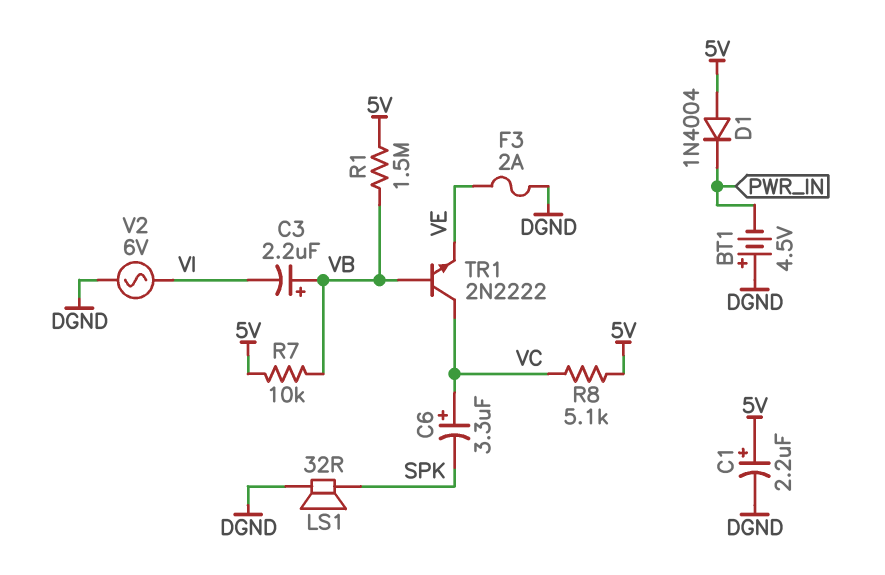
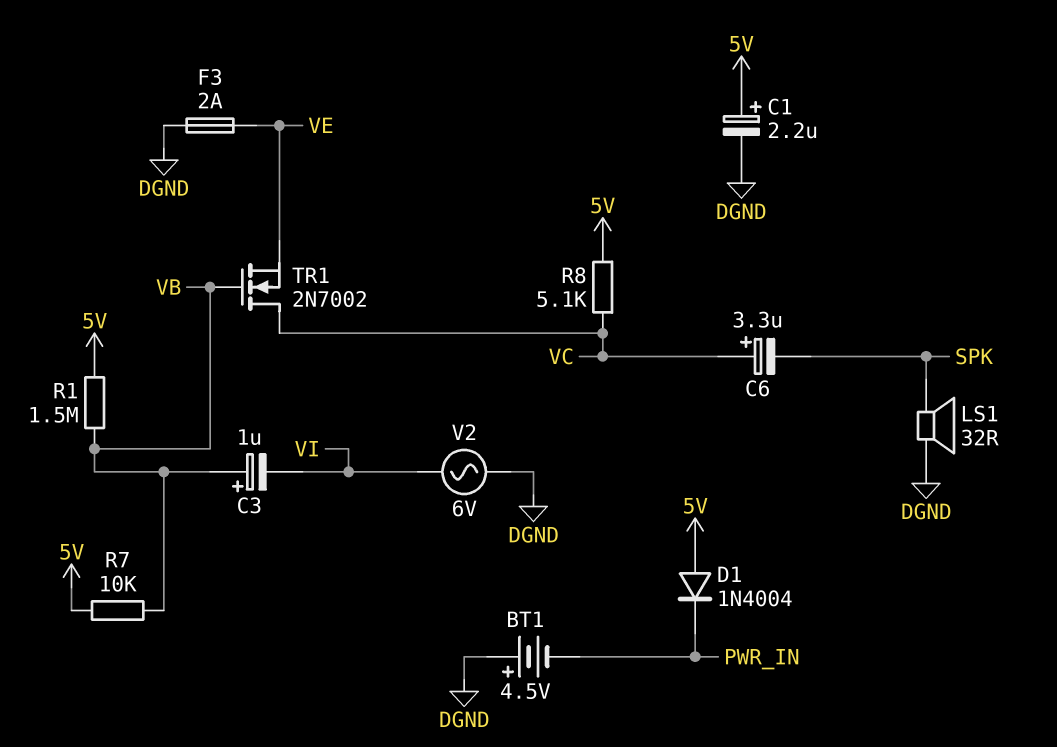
C3: 2.2uF (plus VB, minus VI) -> 1uF (plus VB, minus VI)
TR1: NPN 2N2222 (B VB, C VC, E VE) -> NMOS 2N7002 (G VB, D VC, S VE)

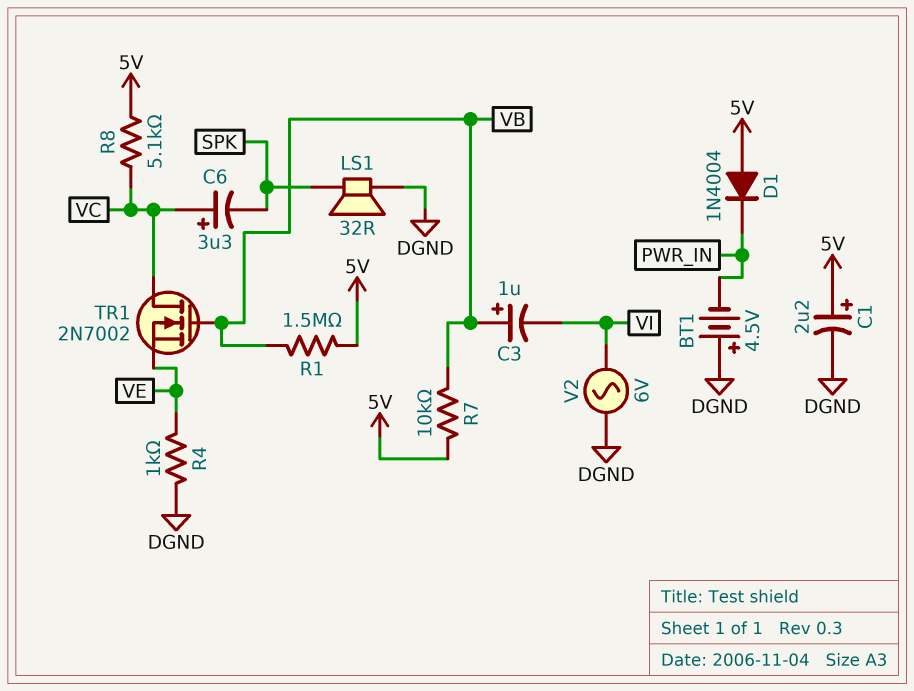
F3: 2A (DGND, VE) -> none
R4: none -> 1k (DGND, VE)

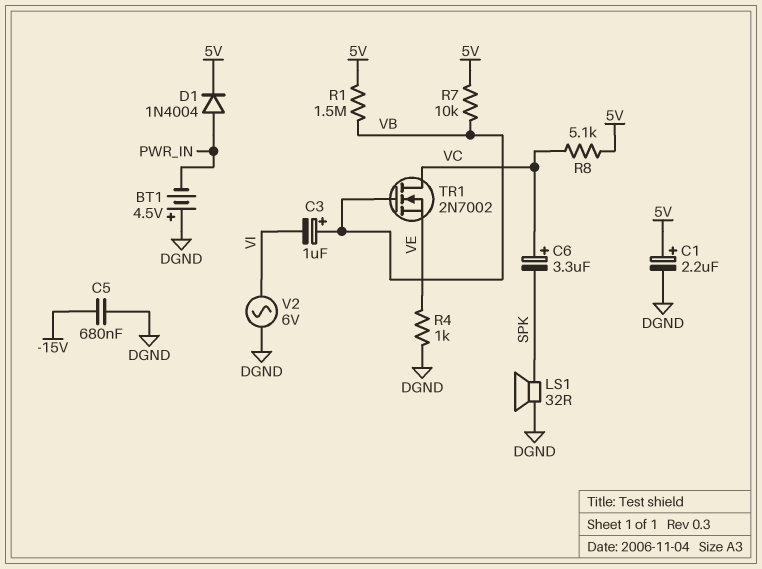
C5: none -> 680nF (-15V, DGND)
D1: diode 1N4004 (A 5V, K PWR_IN) -> diode 1N4004 (A PWR_IN, K 5V)

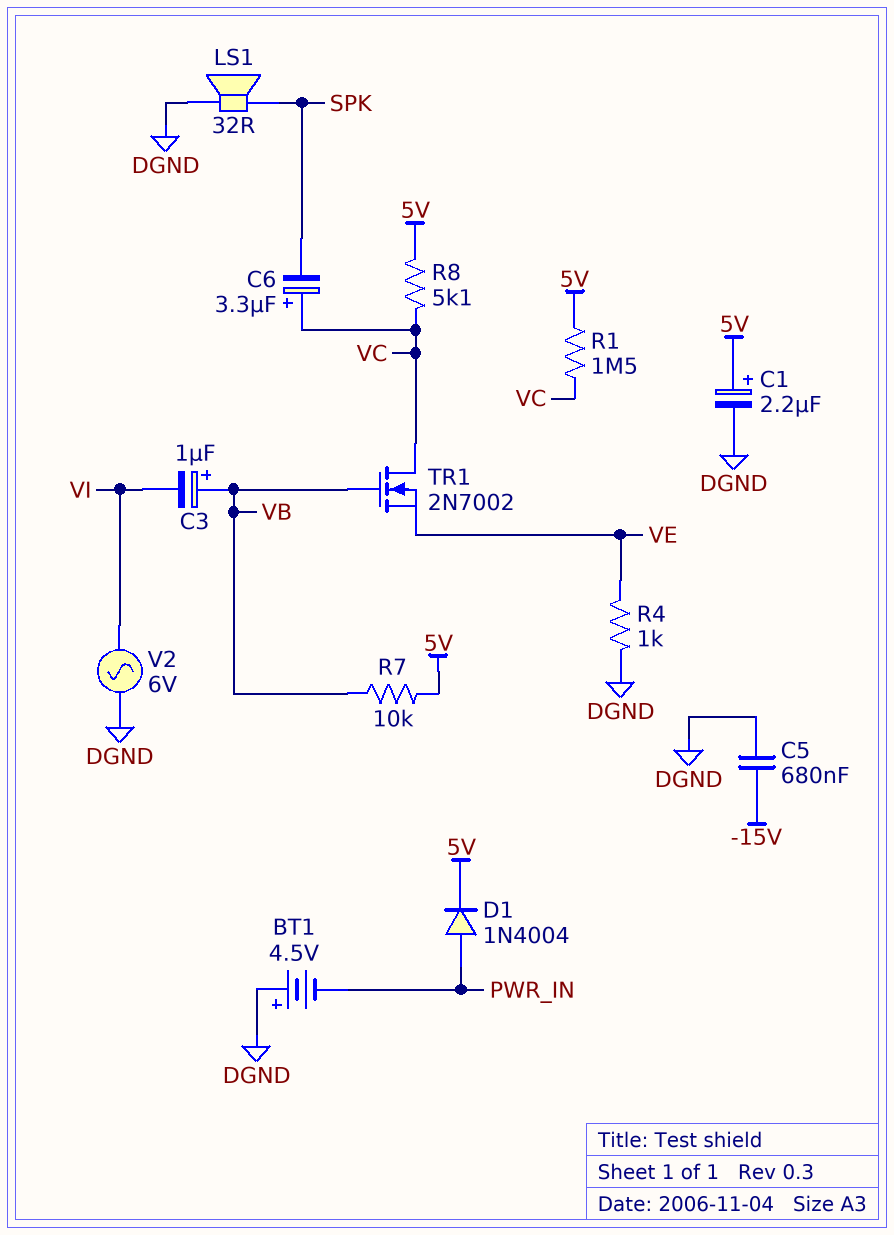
R1: 1.5M (5V, VB) -> 1.5M (5V, VC)

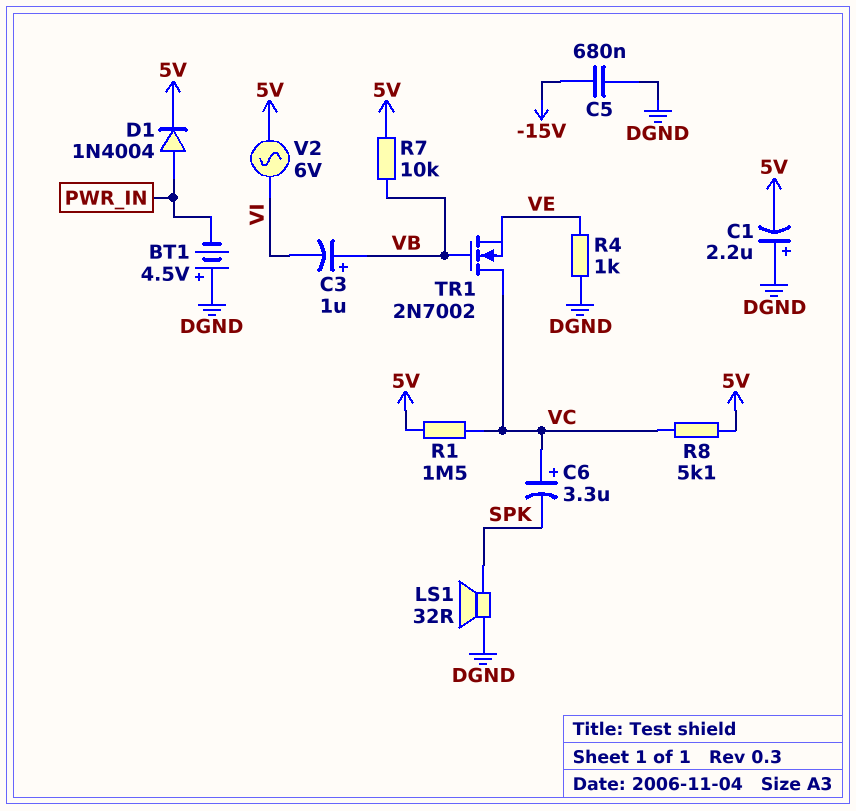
C1: 2.2uF (plus 5V, minus DGND) -> 2.2uF (plus DGND, minus 5V)
V2: AC 6V (DGND, VI) -> AC 6V (5V, VI)

